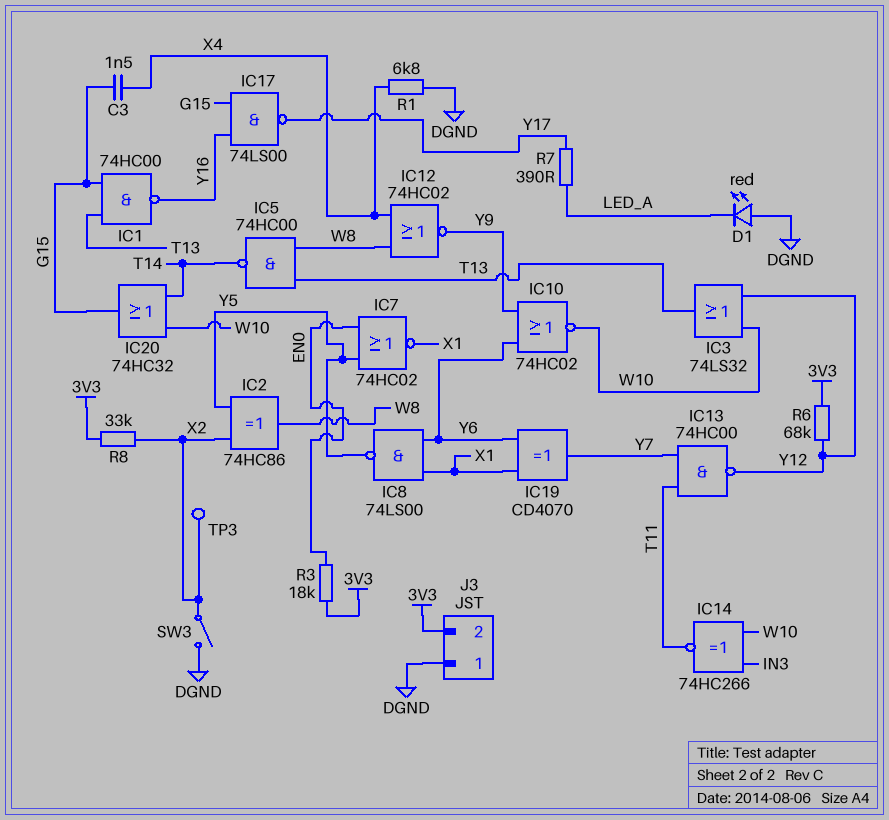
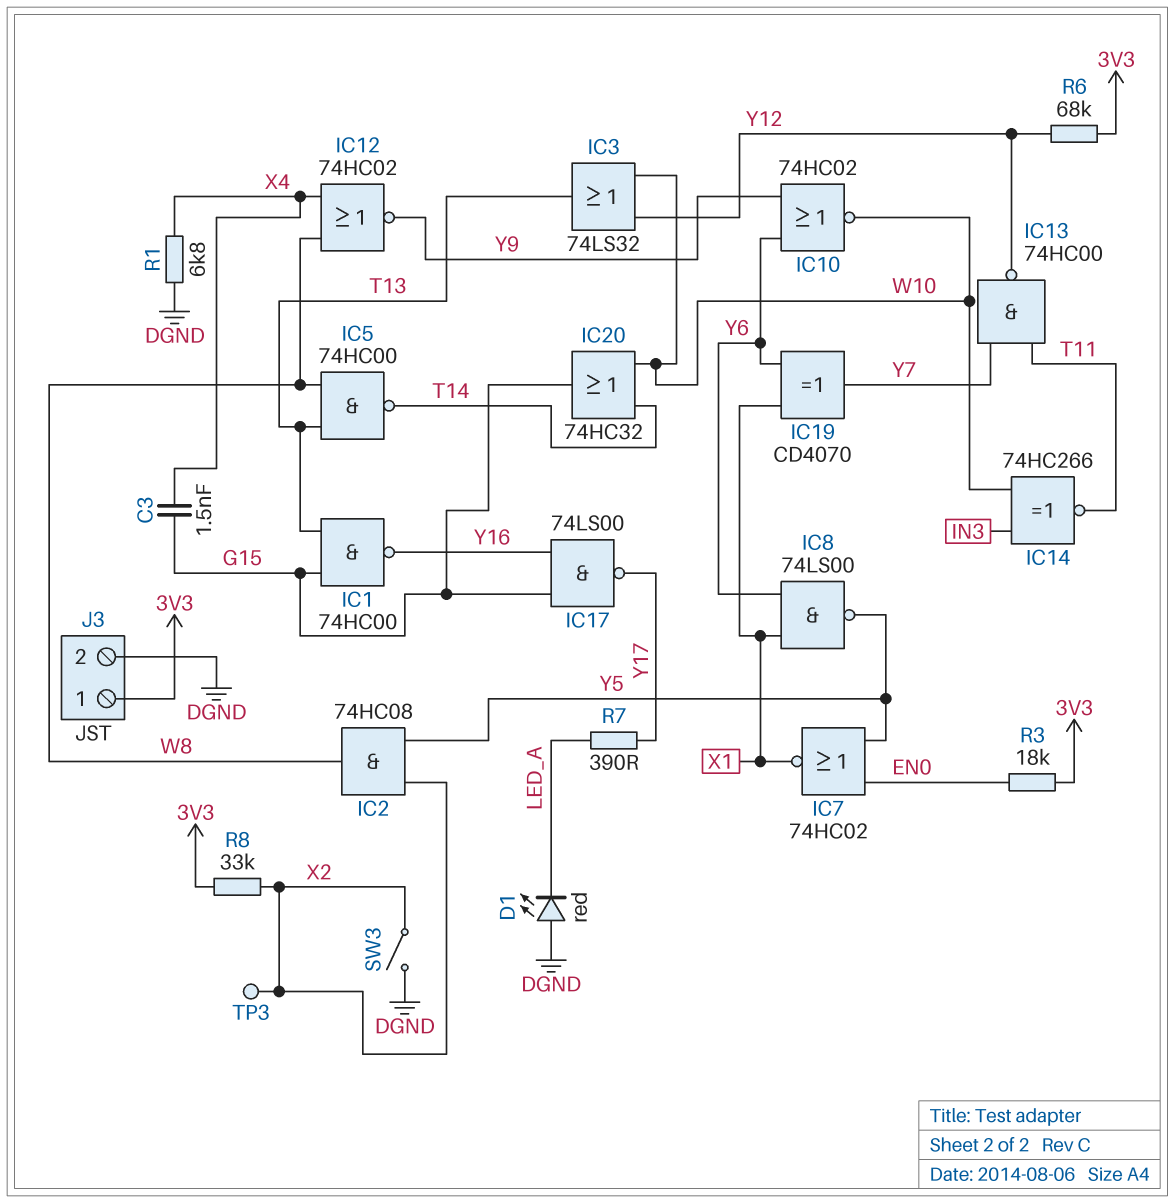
IC2: XOR 74HC86 (in X2, in Y5, out W8) -> AND 74HC08 (in X2, in Y5, out W8)
J3 pin 1: DGND -> 3V3
J3 pin 2: 3V3 -> DGND

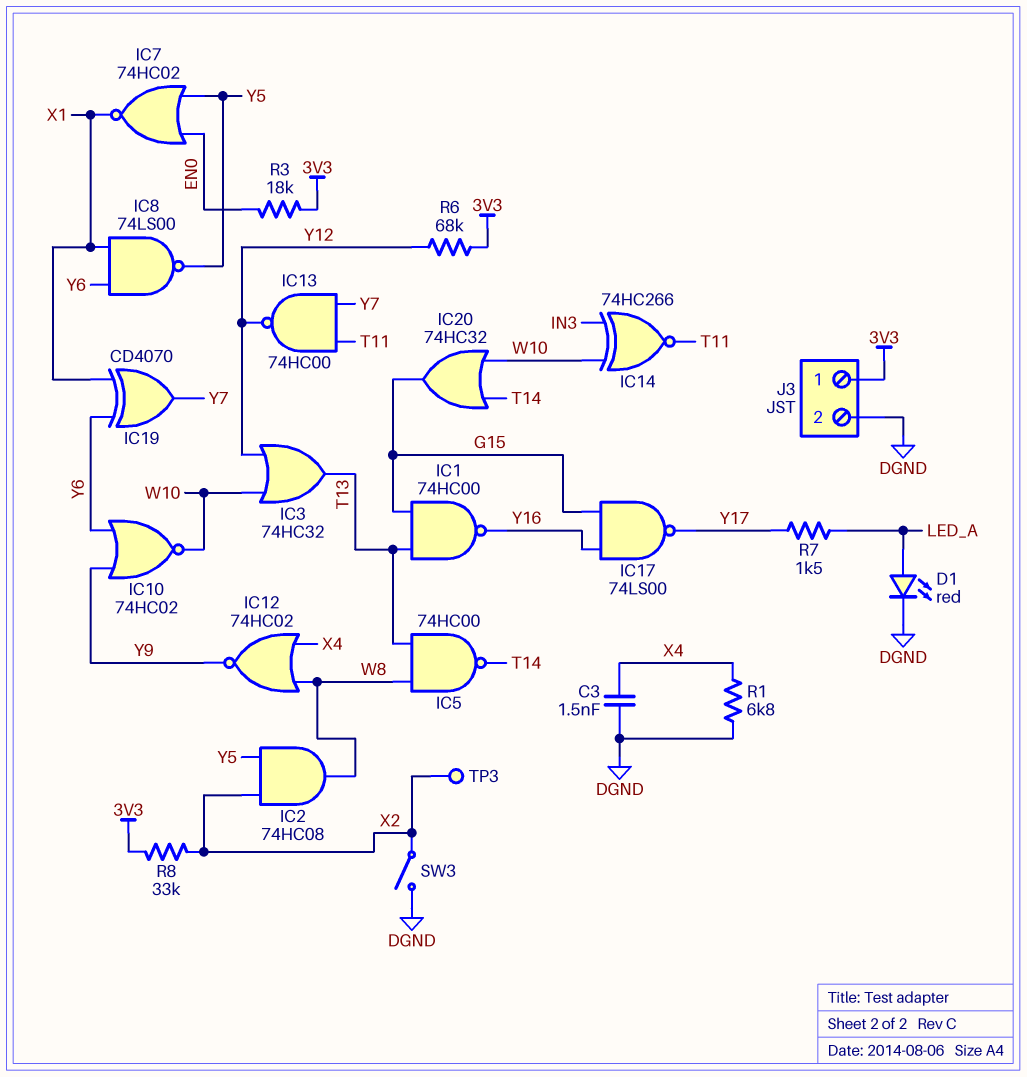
C3: 1.5nF (G15, X4) -> 1.5nF (DGND, X4)
D1: LED red (A DGND, K LED_A) -> LED red (A LED_A, K DGND)
IC3: OR 74LS32 (in W10, in Y12, out T13) -> OR 74HC32 (in W10, in Y12, out T13)
R7: 390 (LED_A, Y17) -> 1.5k (LED_A, Y17)

